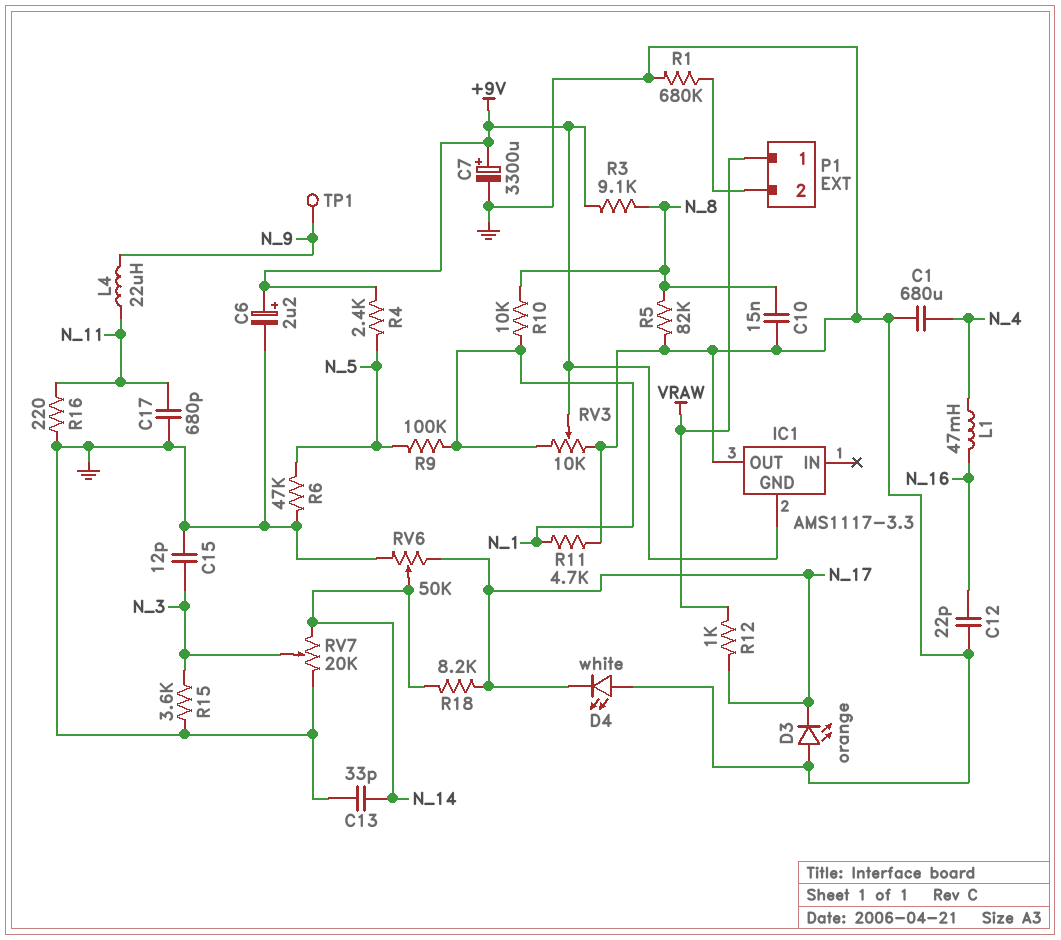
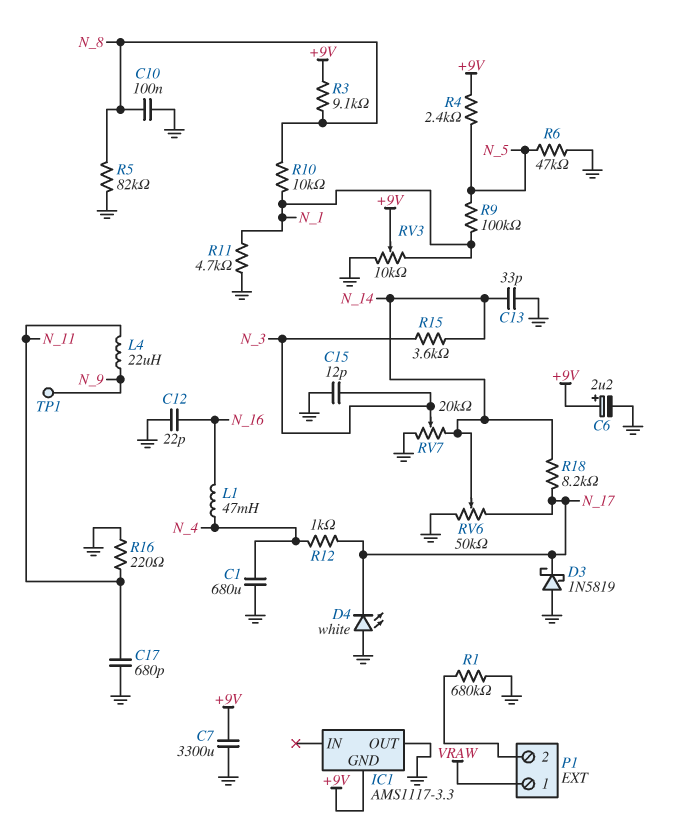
C7: 3300uF (plus +9V, minus GND) -> 3300uF (+9V, GND)
C10: 15nF (GND, N_8) -> 100nF (GND, N_8)
D3: LED orange (A GND, K N_17) -> schottky 1N5819 (A GND, K N_17)
R12: 1k (N_17, VRAW) -> 1k (N_4, N_17)
R15: 3.6k (GND, N_3) -> 3.6k (N_3, N_14)

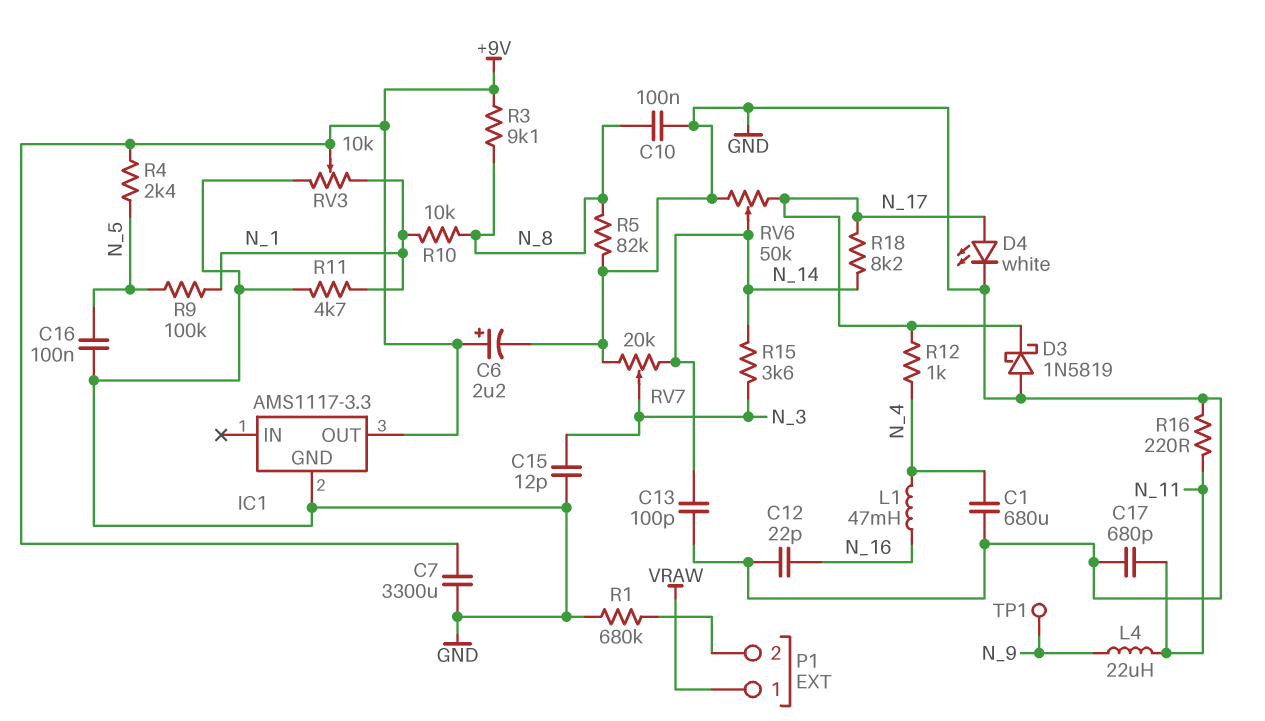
C13: 33pF (GND, N_14) -> 100pF (GND, N_14)
C16: none -> 100nF (GND, N_5)
D4: LED white (A GND, K N_17) -> LED white (A N_17, K GND)
IC1 pin GND: +9V -> GND
IC1 pin OUT: GND -> +9V
R6: 47k (GND, N_5) -> none

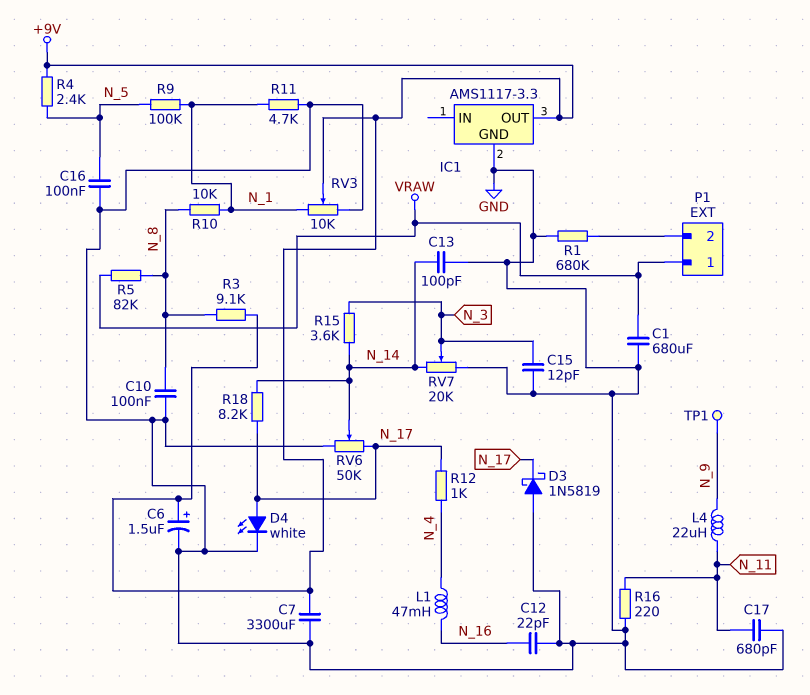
C1: 680uF (GND, N_4) -> 680uF (GND, VRAW)
C6: 2.2uF (plus +9V, minus GND) -> 1.5uF (plus +9V, minus GND)
R5: 82k (GND, N_8) -> 82k (N_8, VRAW)

